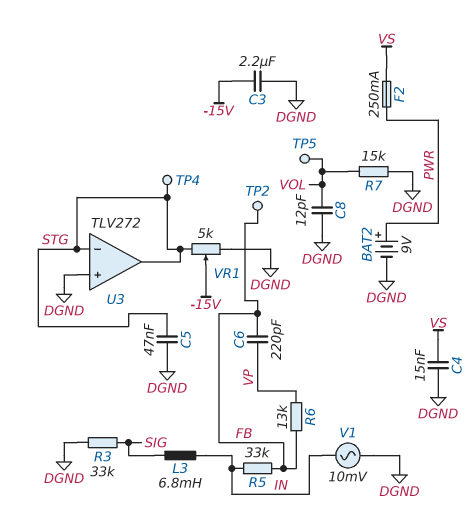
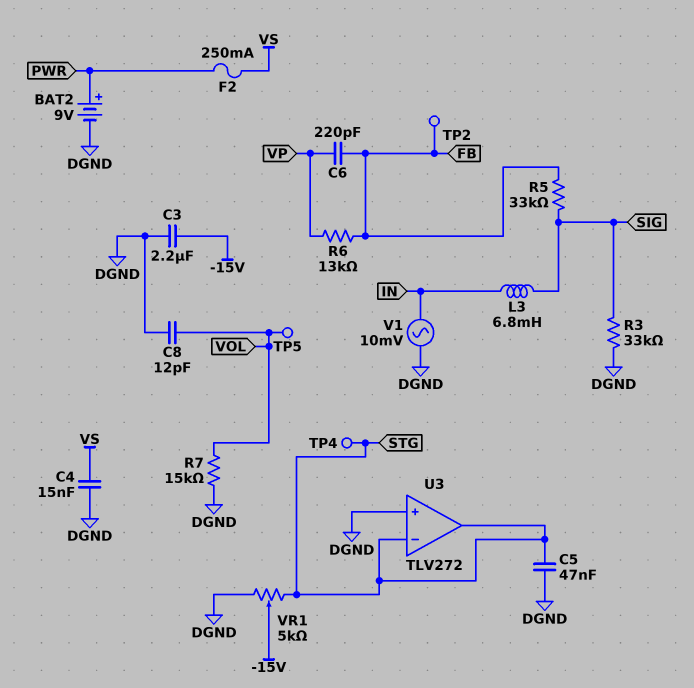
R5: 33k (FB, IN) -> 33k (FB, SIG)

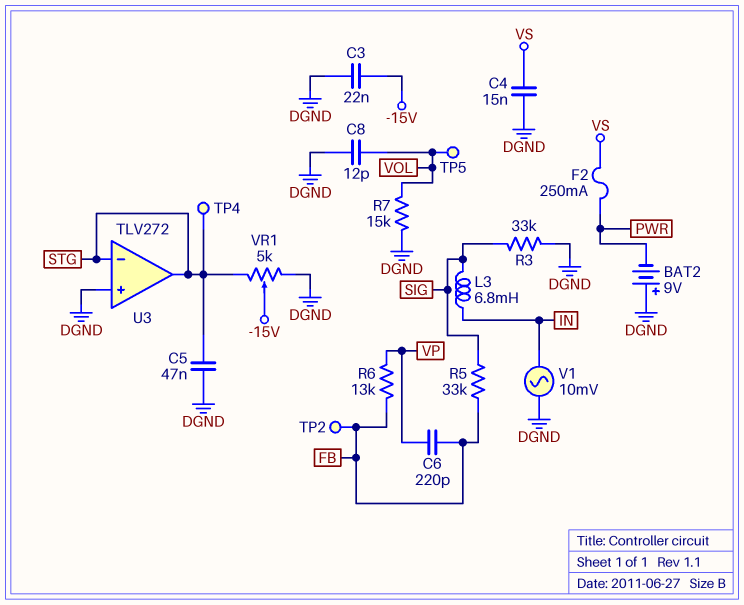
BAT2: 9V (plus PWR, minus DGND) -> 9V (plus DGND, minus PWR)
C3: 2.2uF (-15V, DGND) -> 22nF (-15V, DGND)

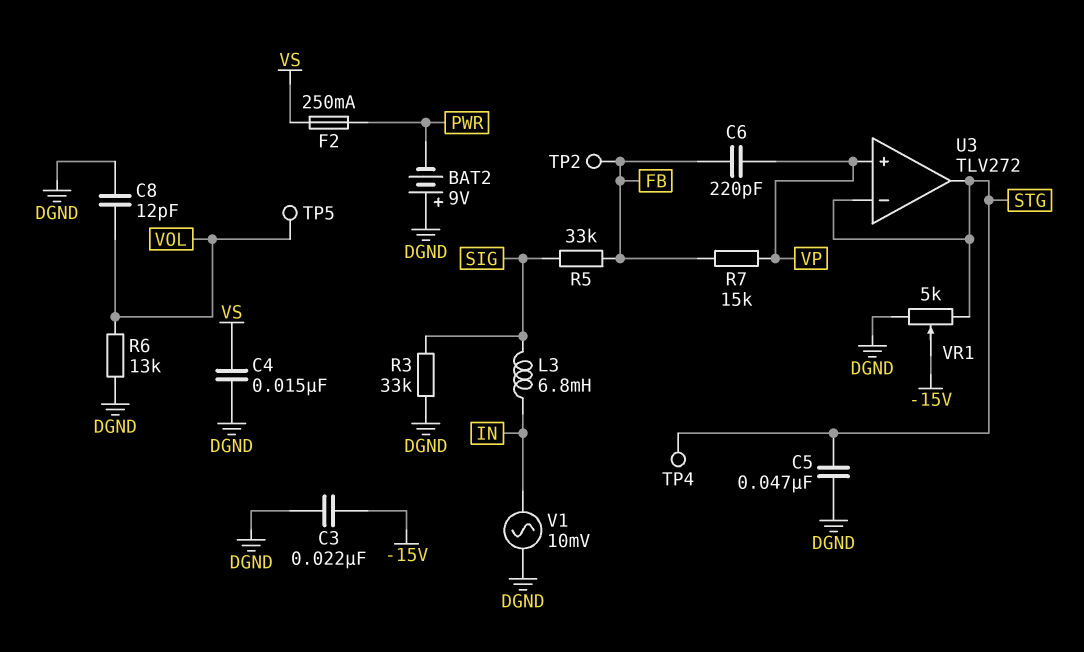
R6: 13k (FB, VP) -> 13k (DGND, VOL)
R7: 15k (DGND, VOL) -> 15k (FB, VP)
U3 pin in+: DGND -> VP

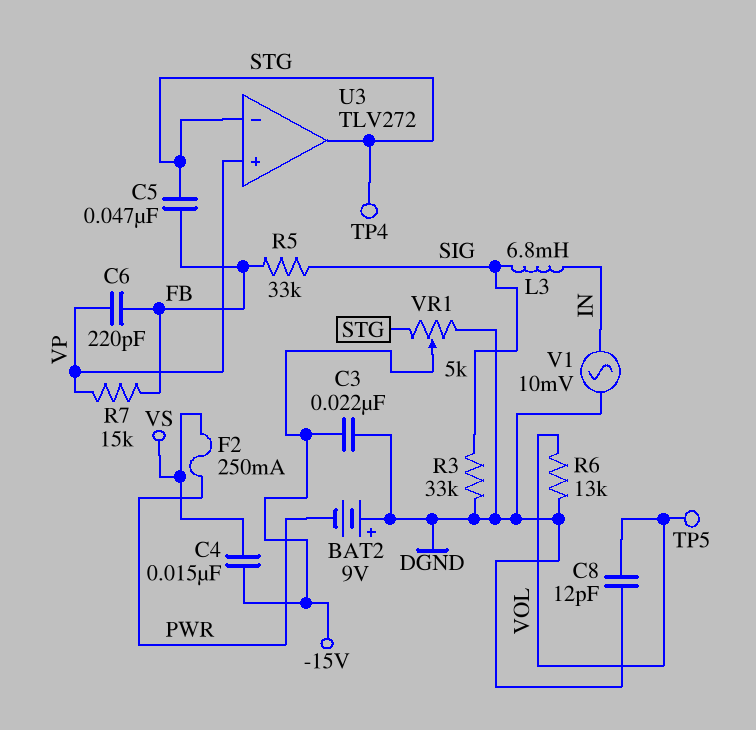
C4: 15nF (DGND, VS) -> 15nF (-15V, VS)
C5: 47nF (DGND, STG) -> 47nF (FB, STG)
TP2: test point (FB) -> none

